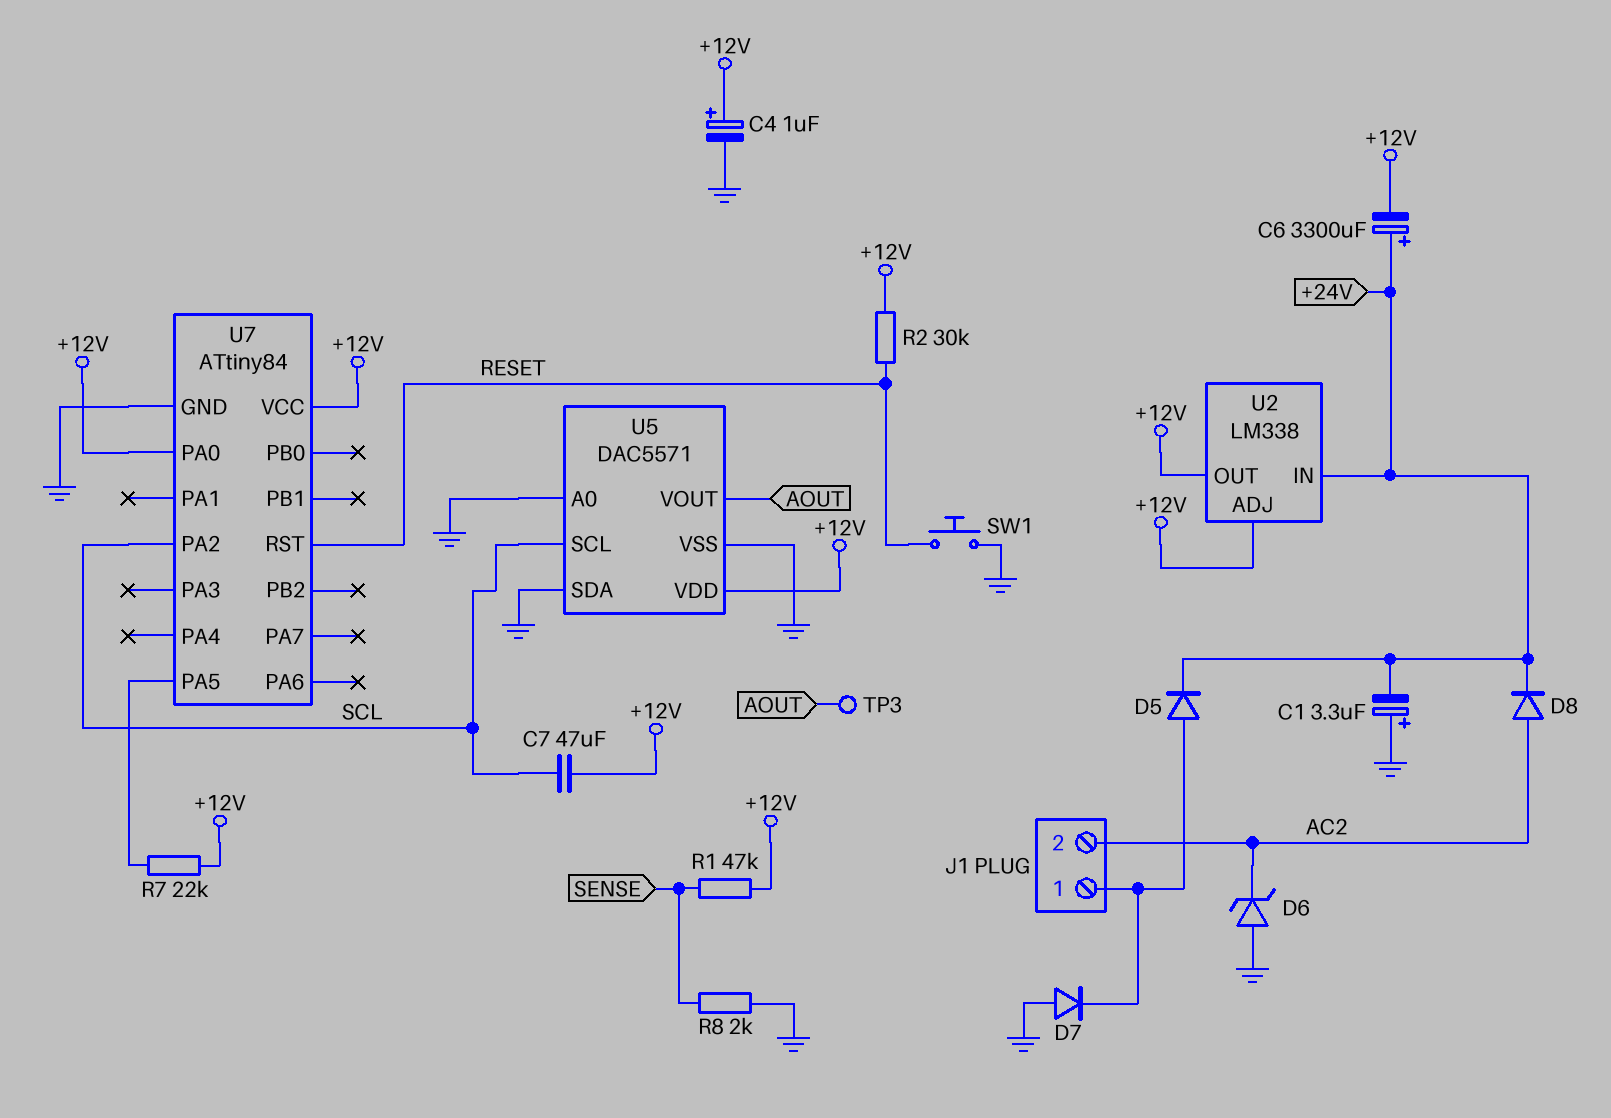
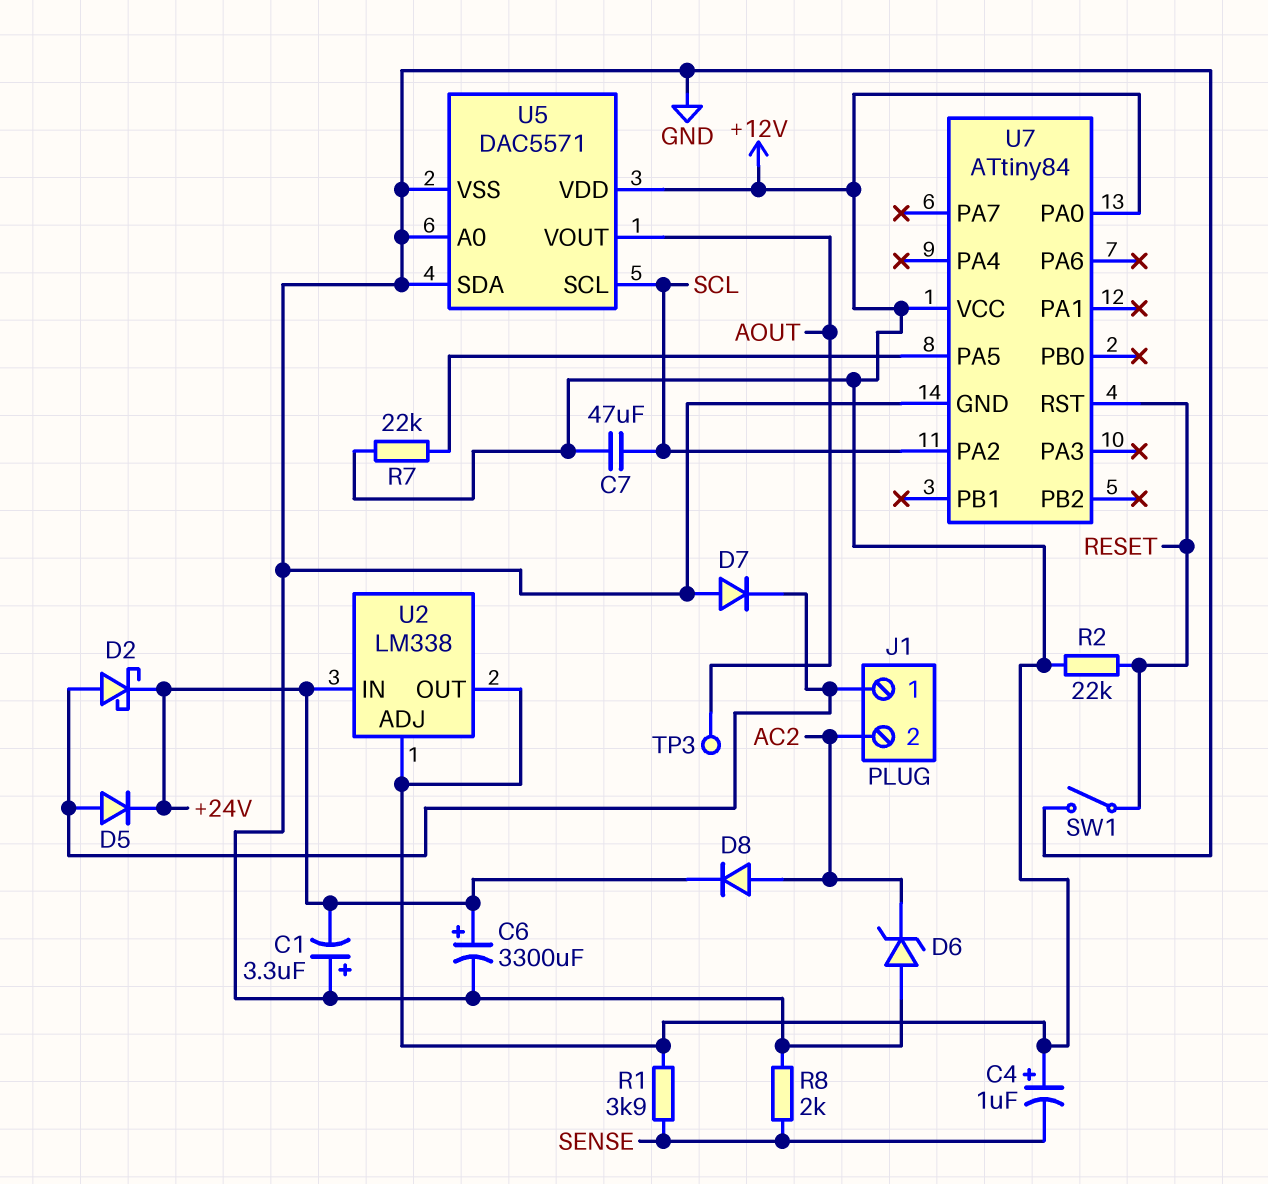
C4: 1uF (plus +12V, minus GND) -> 1uF (plus +12V, minus SENSE)
C6: 3300uF (plus +24V, minus +12V) -> 3300uF (plus +24V, minus GND)
D2: none -> schottky (A J1/1, K +24V)
R1: 47k (+12V, SENSE) -> 3.9k (+12V, SENSE)
R2: 30k (+12V, RESET) -> 22k (+12V, RESET)
SW1: button (GND, RESET) -> switch (GND, RESET)

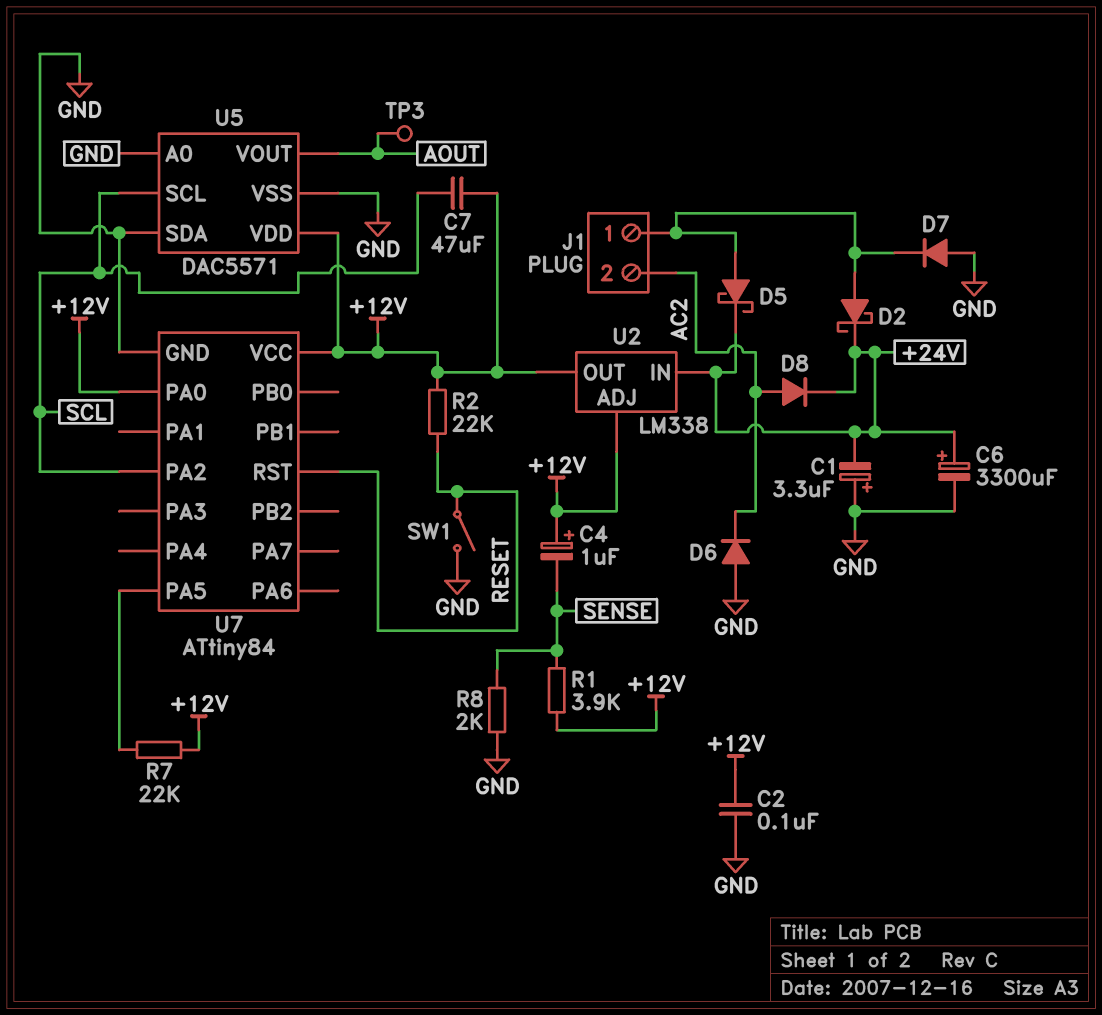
C2: none -> 100nF (+12V, GND)
D5: diode (A J1/1, K +24V) -> schottky (A J1/1, K +24V)
D6: zener (A GND, K AC2) -> diode (A GND, K AC2)

